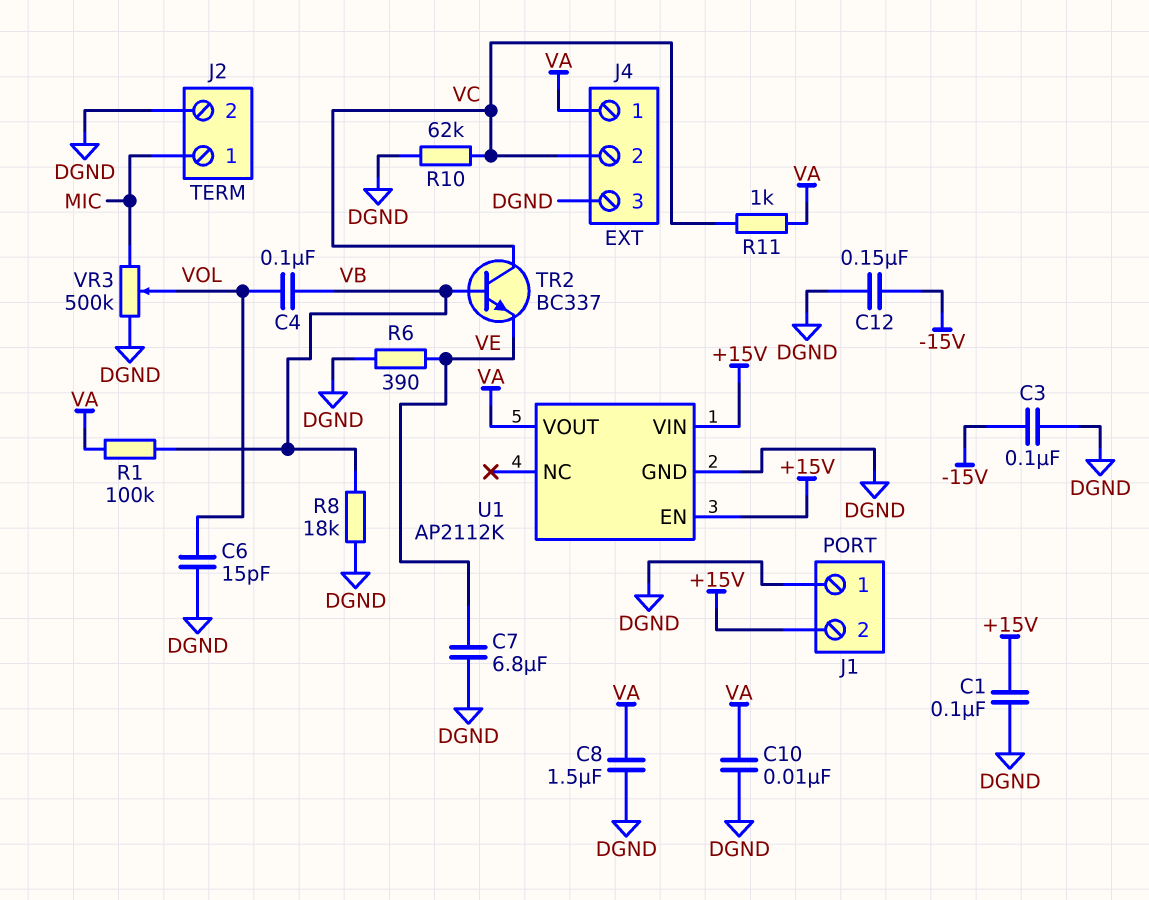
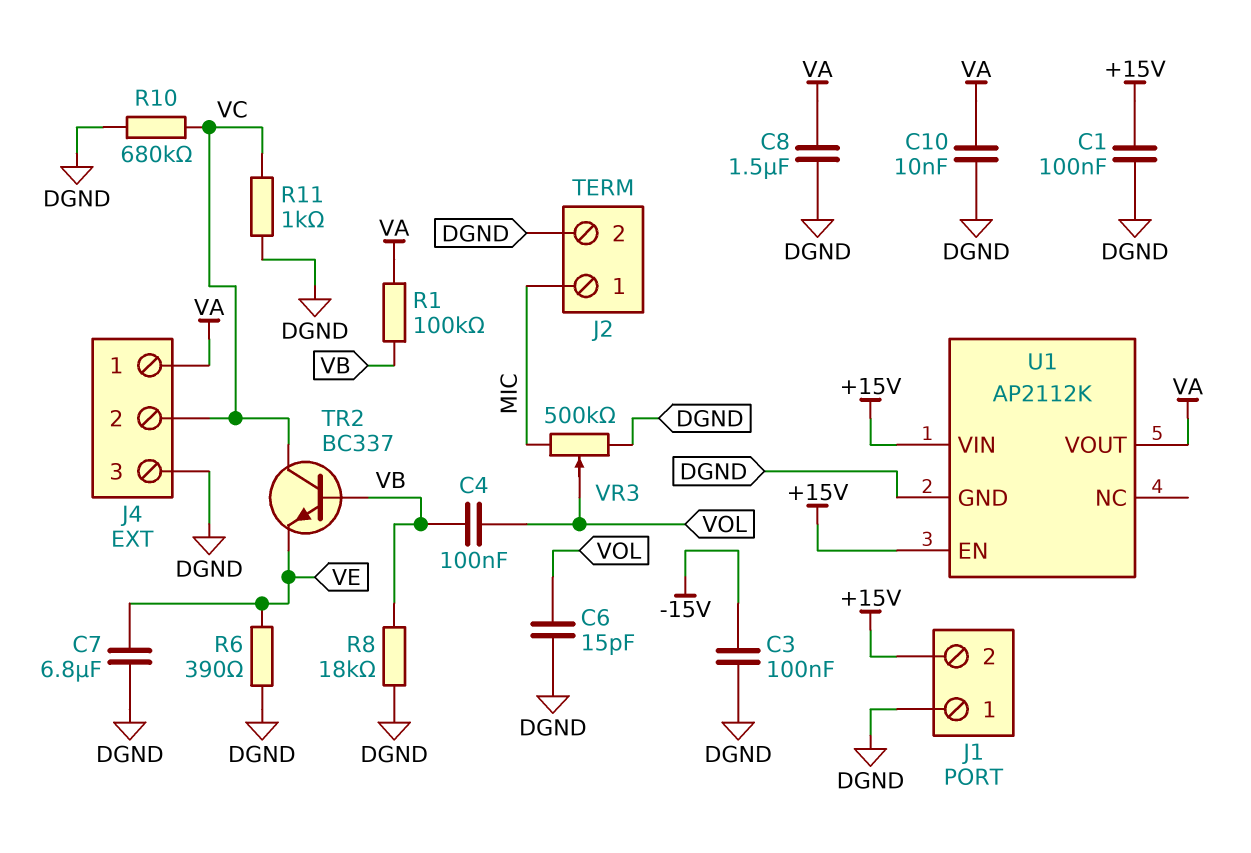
C12: 150nF (-15V, DGND) -> none
R10: 62k (DGND, VC) -> 680k (DGND, VC)
R11: 1k (VA, VC) -> 1k (DGND, VC)

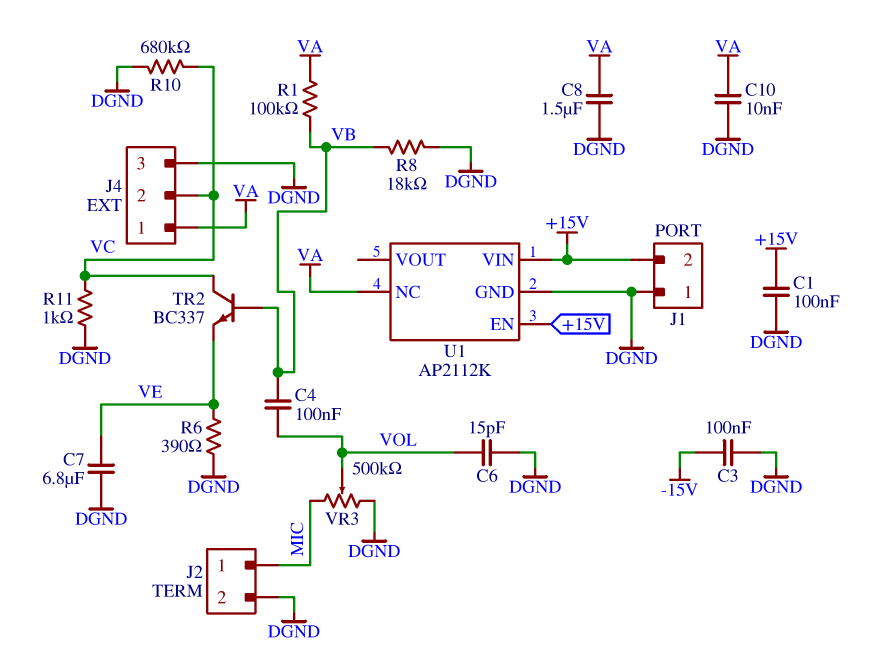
U1 pin NC: none -> VA
U1 pin VOUT: VA -> none

